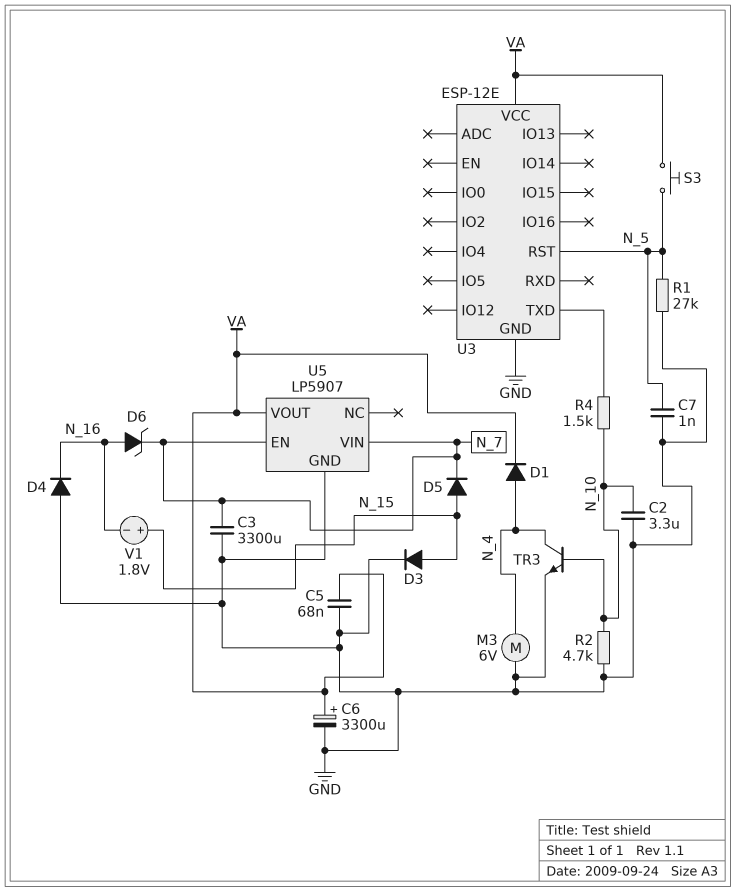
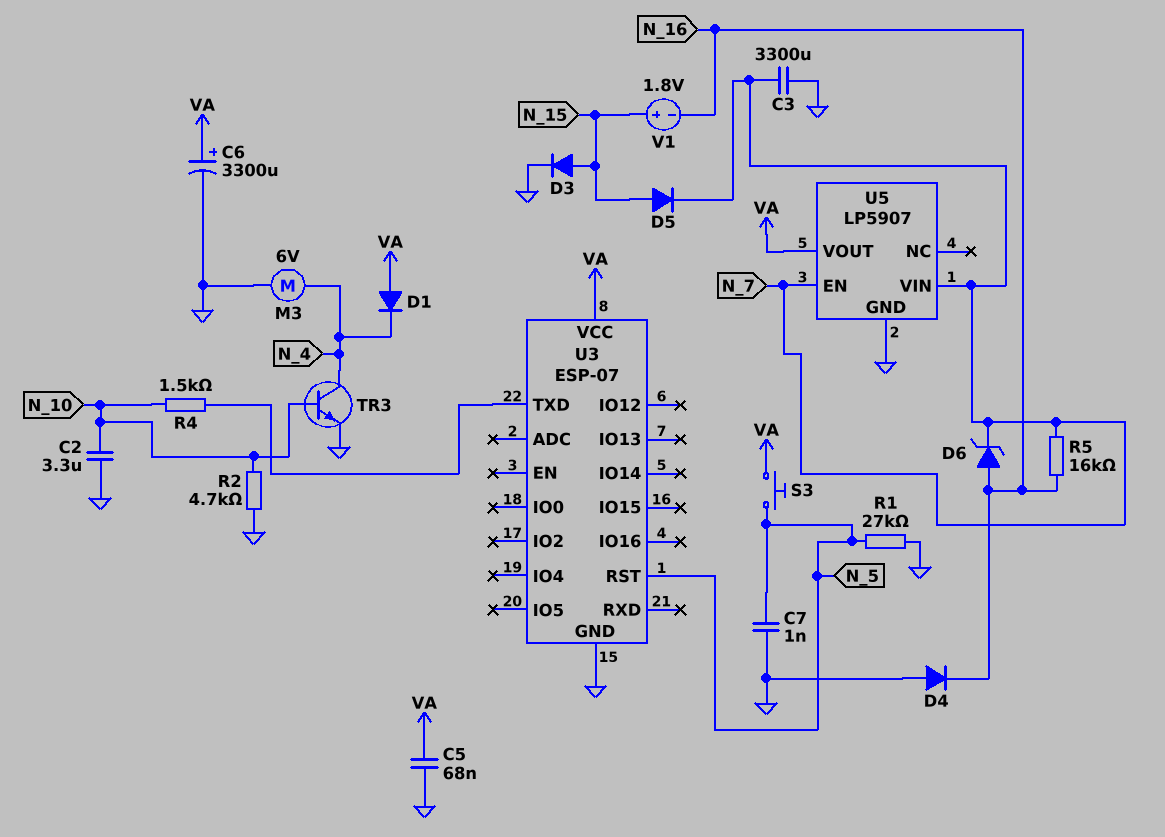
D1: diode (A N_4, K VA) -> diode (A VA, K N_4)
R5: none -> 16k (N_7, N_16)
U3: ESP-12E -> ESP-07

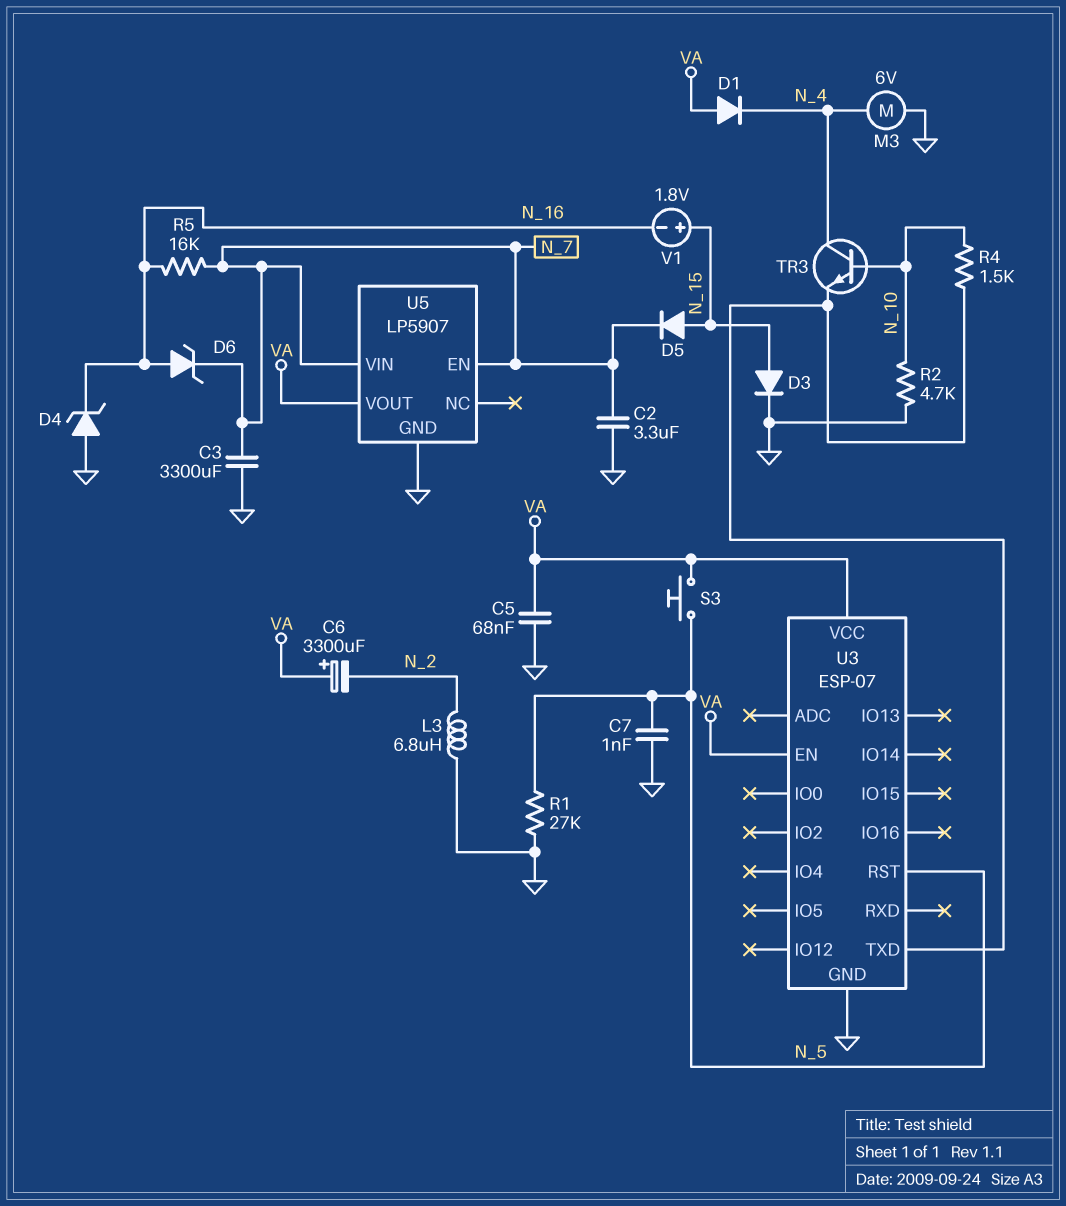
C2: 3.3uF (GND, N_10) -> 3.3uF (GND, N_7)
C6: 3300uF (plus VA, minus GND) -> 3300uF (plus VA, minus N_2)
D4: diode (A GND, K N_16) -> zener (A GND, K N_16)
L3: none -> 6.8uH (GND, N_2)
TR3: NPN (B N_10, C N_4, E GND) -> NPN (B N_10, C N_4, E U3/TXD)
U3 pin EN: none -> VA

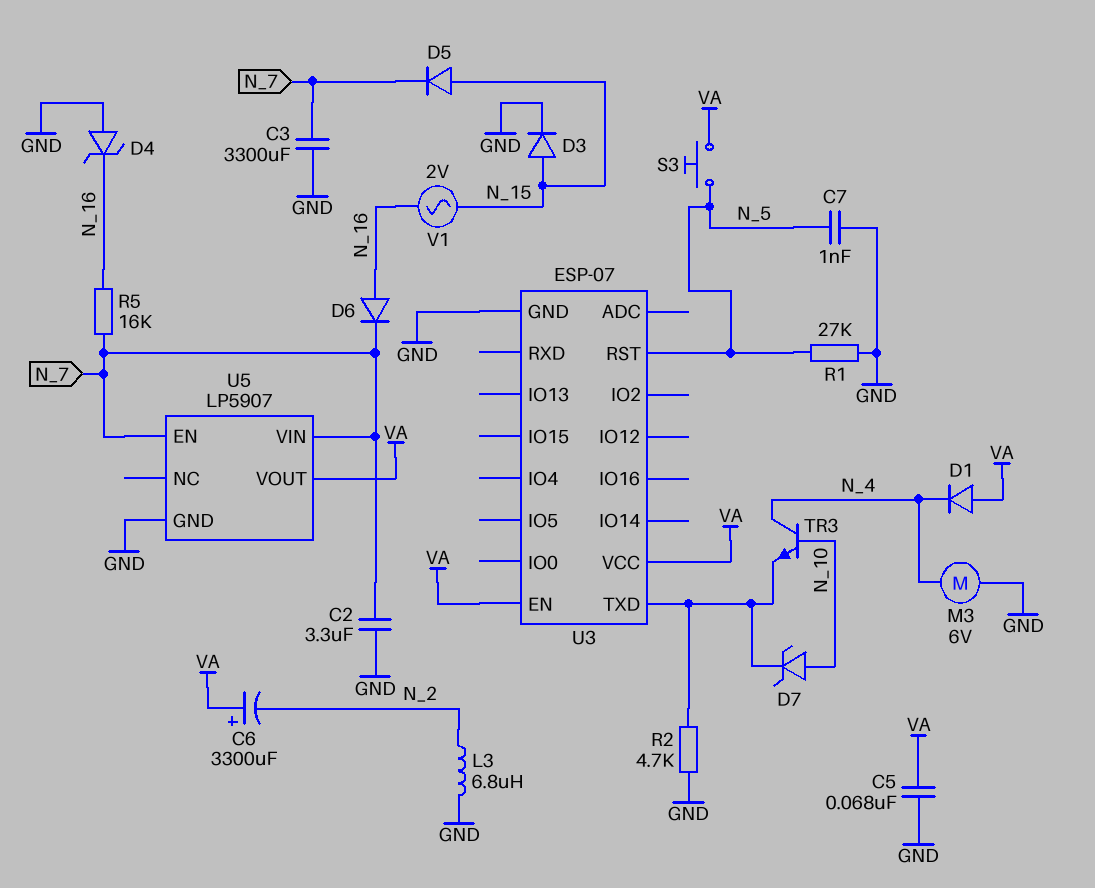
D6: zener (A N_16, K N_7) -> diode (A N_16, K N_7)
D7: none -> zener (A N_10, K U3/TXD)
R2: 4.7k (GND, N_10) -> 4.7k (GND, U3/TXD)
R4: 1.5k (N_10, U3/TXD) -> none
V1: 1.8V (plus N_15, minus N_16) -> AC 2V (N_15, N_16)

